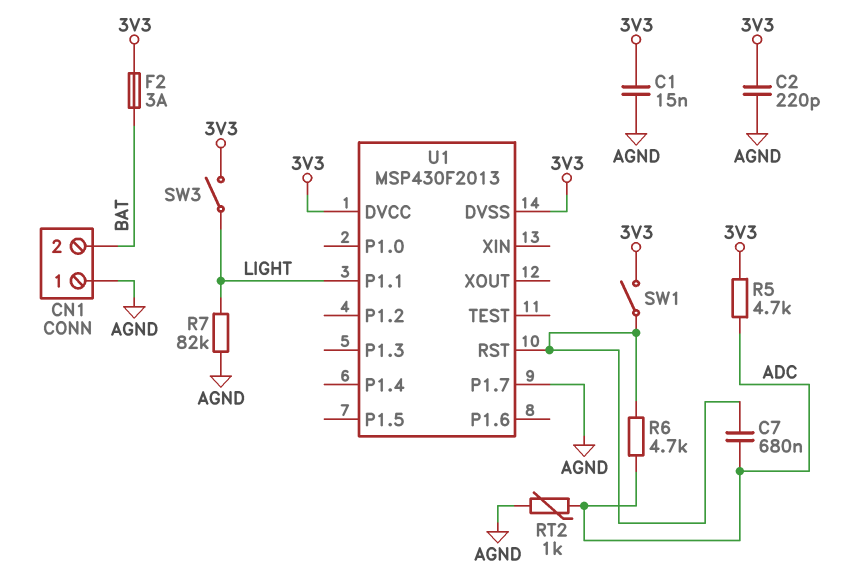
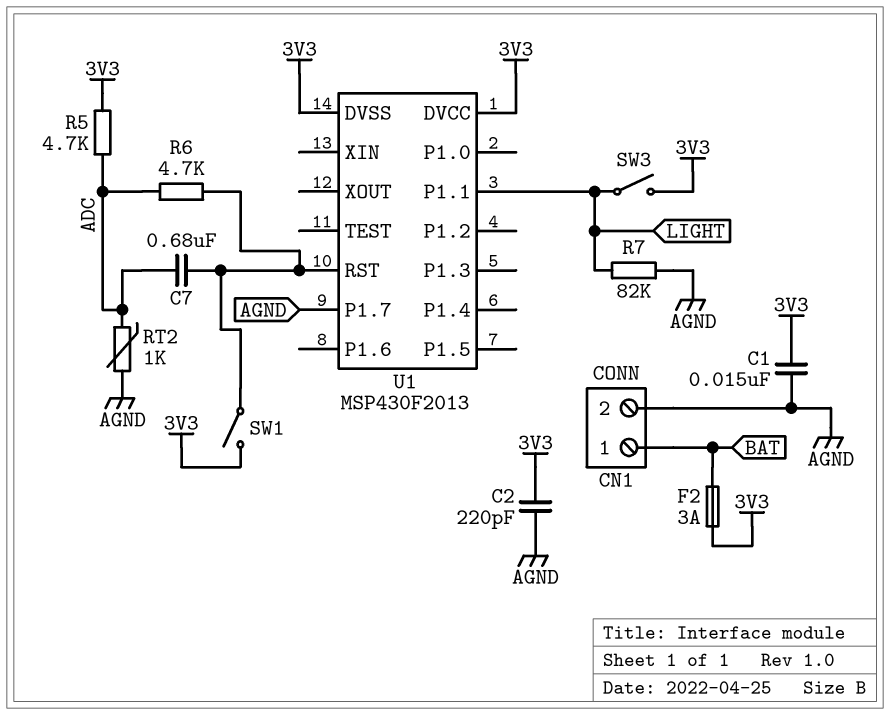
CN1 pin 1: AGND -> BAT
CN1 pin 2: BAT -> AGND

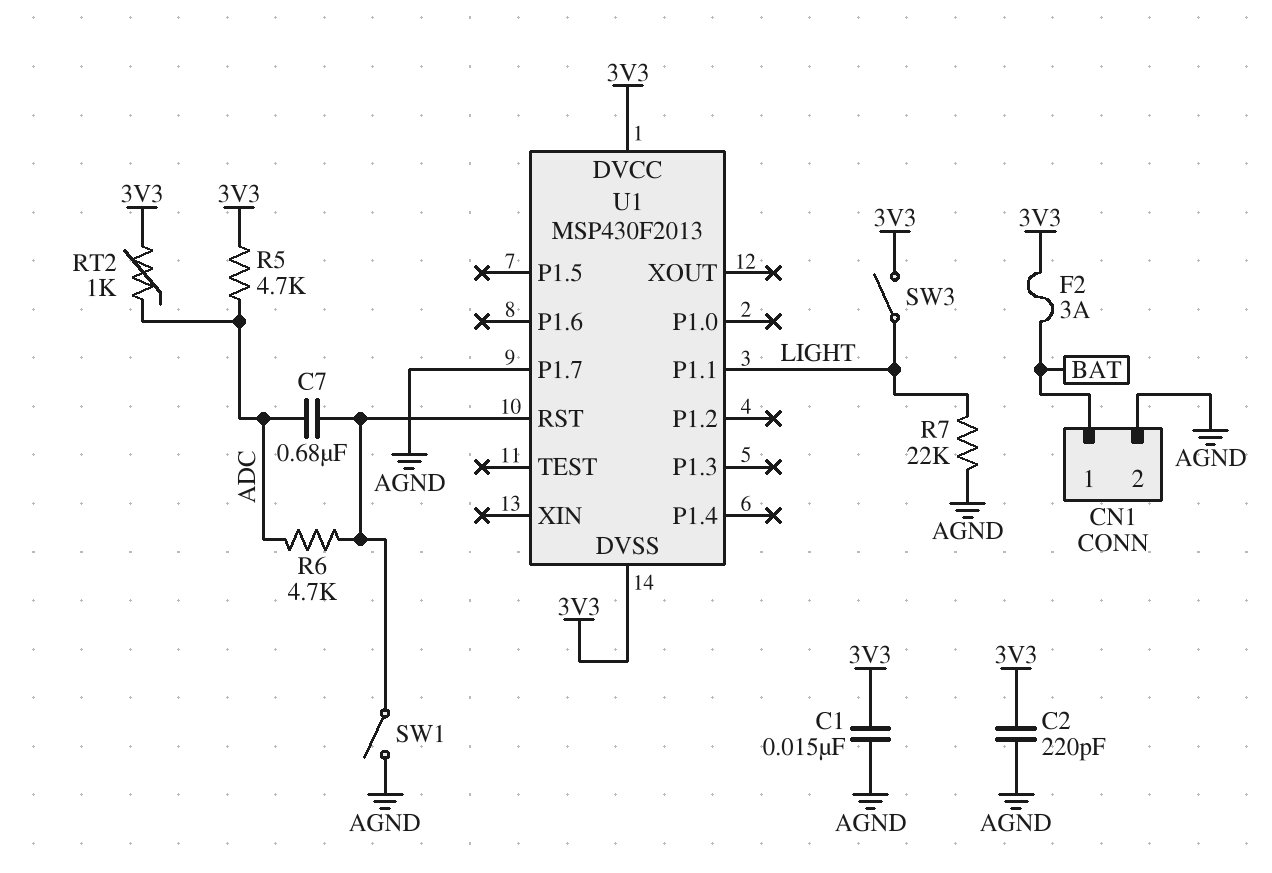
R7: 82k (AGND, LIGHT) -> 22k (AGND, LIGHT)
RT2: 1k (ADC, AGND) -> 1k (3V3, ADC)
SW1: switch (3V3, U1/RST) -> switch (AGND, U1/RST)

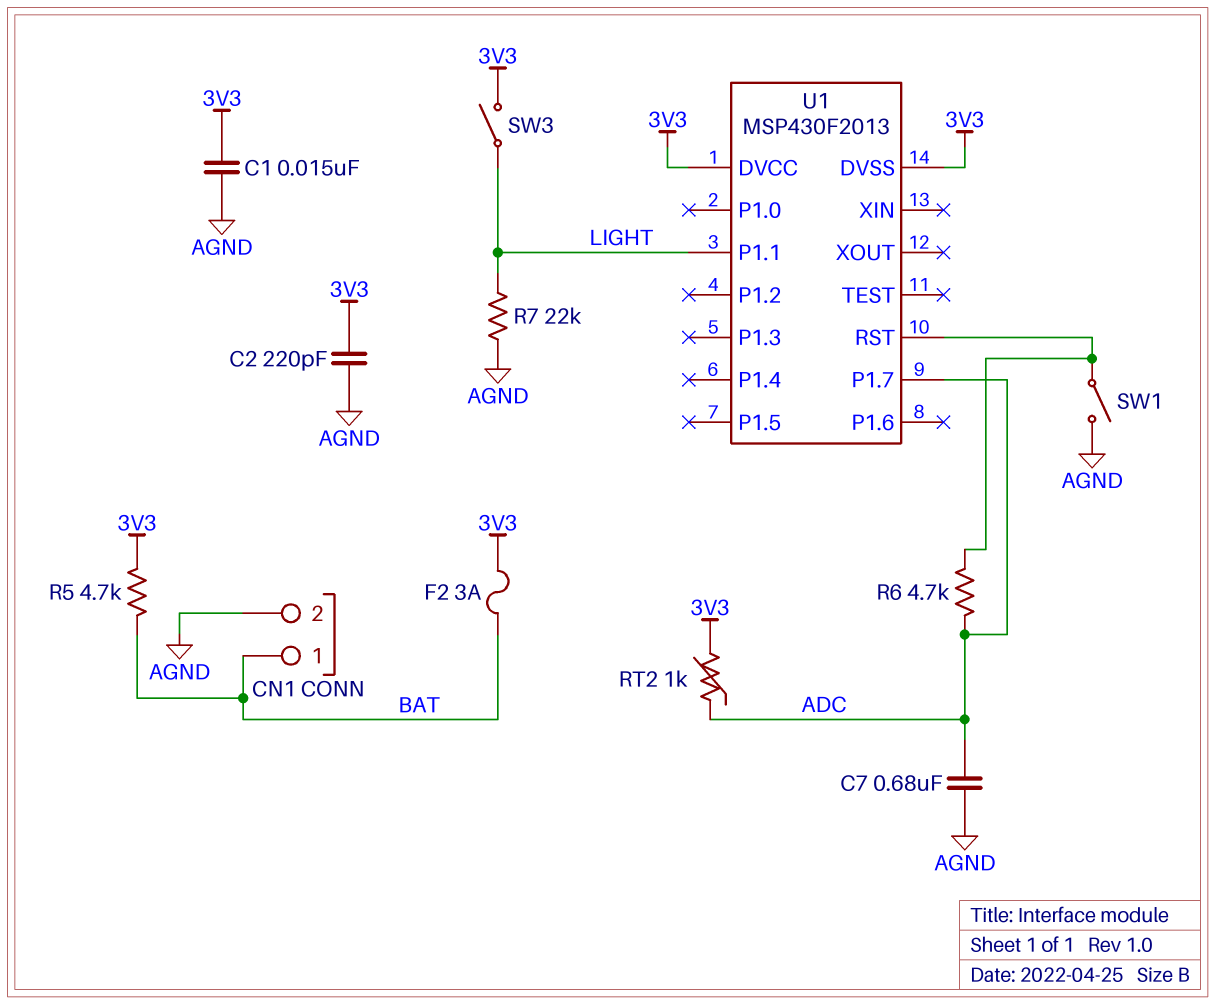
C7: 680nF (ADC, U1/RST) -> 680nF (ADC, AGND)
R5: 4.7k (3V3, ADC) -> 4.7k (3V3, BAT)
U1 pin P1.7: AGND -> ADC

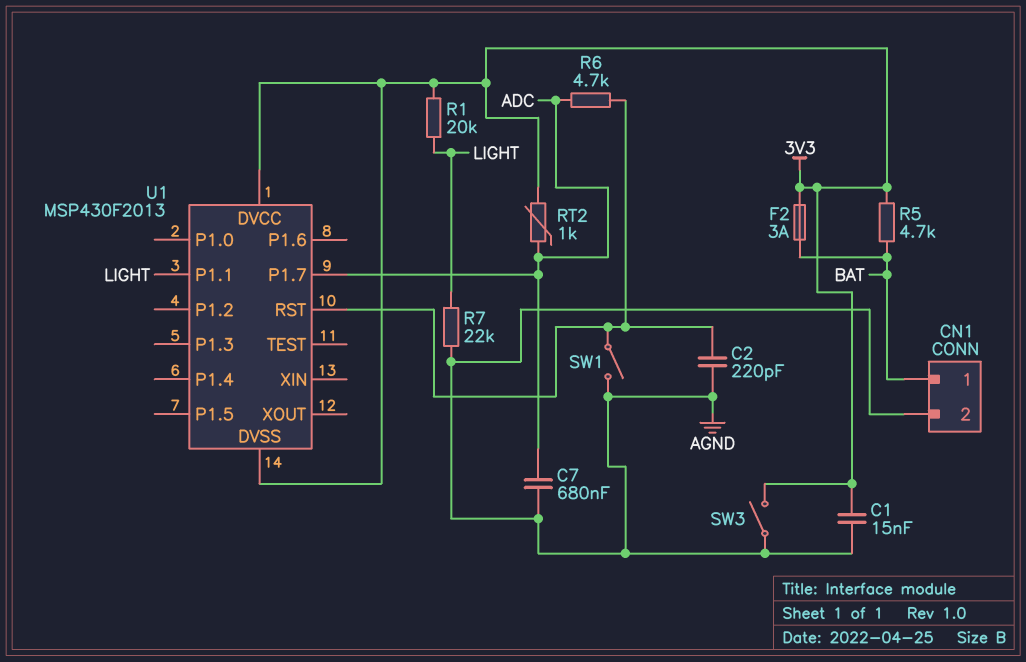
C2: 220pF (3V3, AGND) -> 220pF (AGND, U1/RST)
R1: none -> 20k (3V3, LIGHT)
SW3: switch (3V3, LIGHT) -> switch (3V3, AGND)

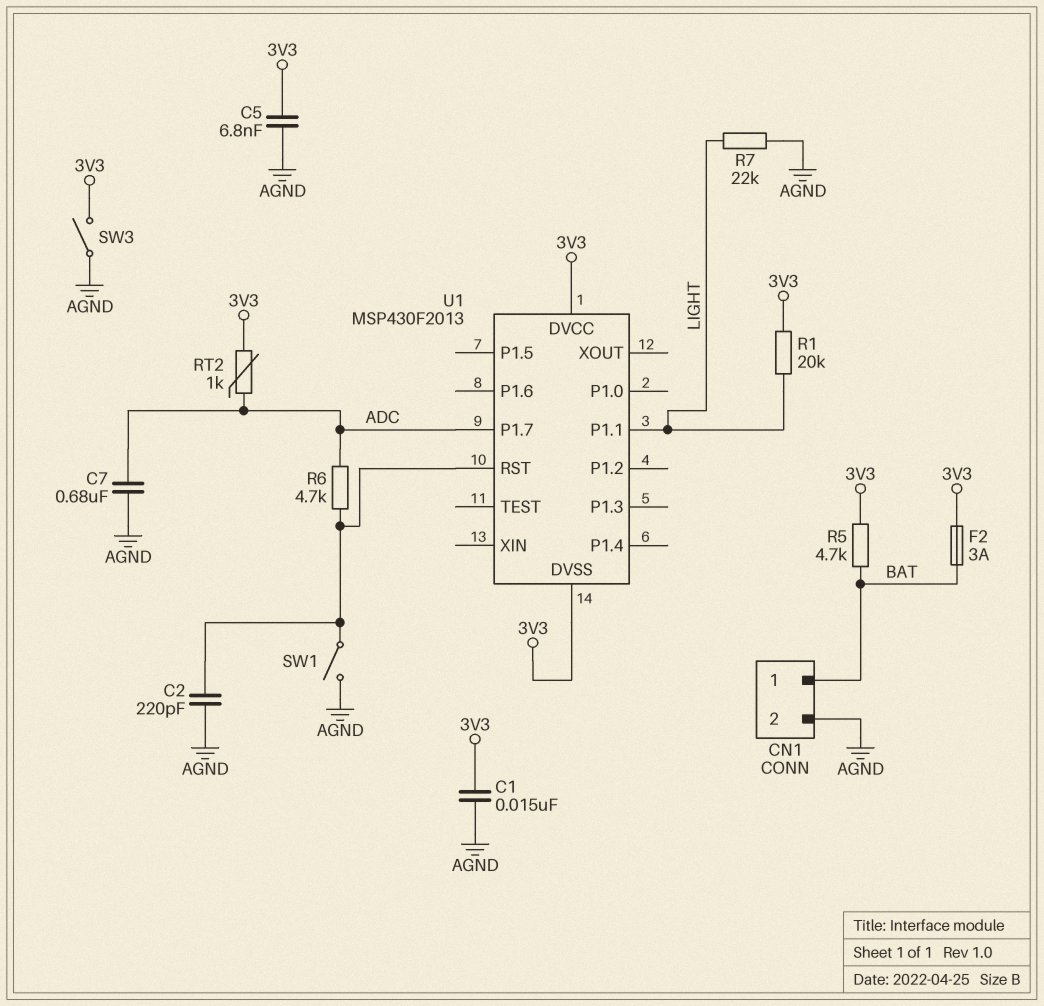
C5: none -> 6.8nF (3V3, AGND)

